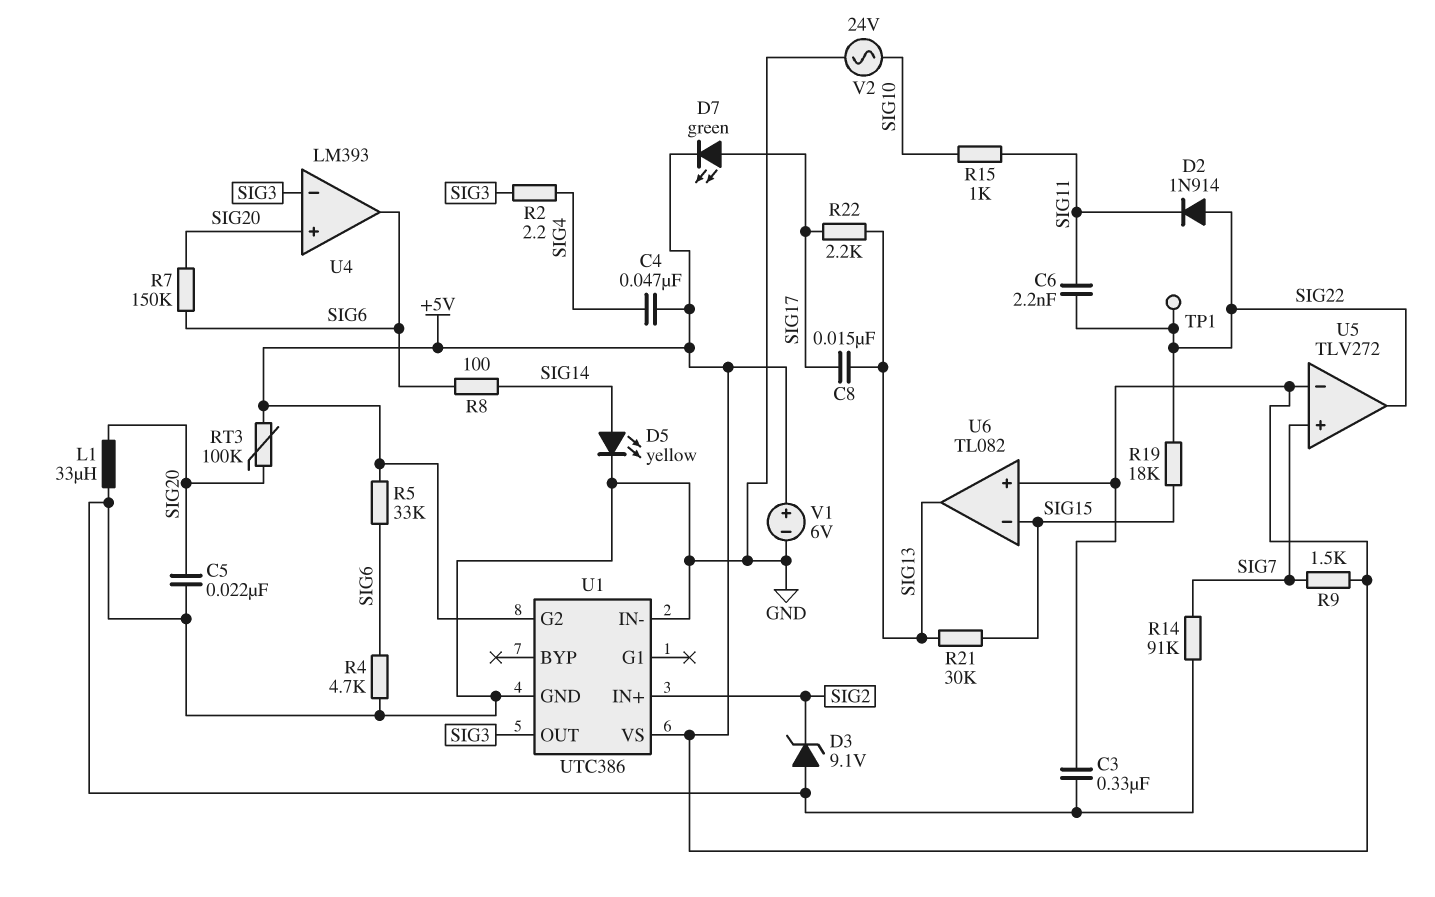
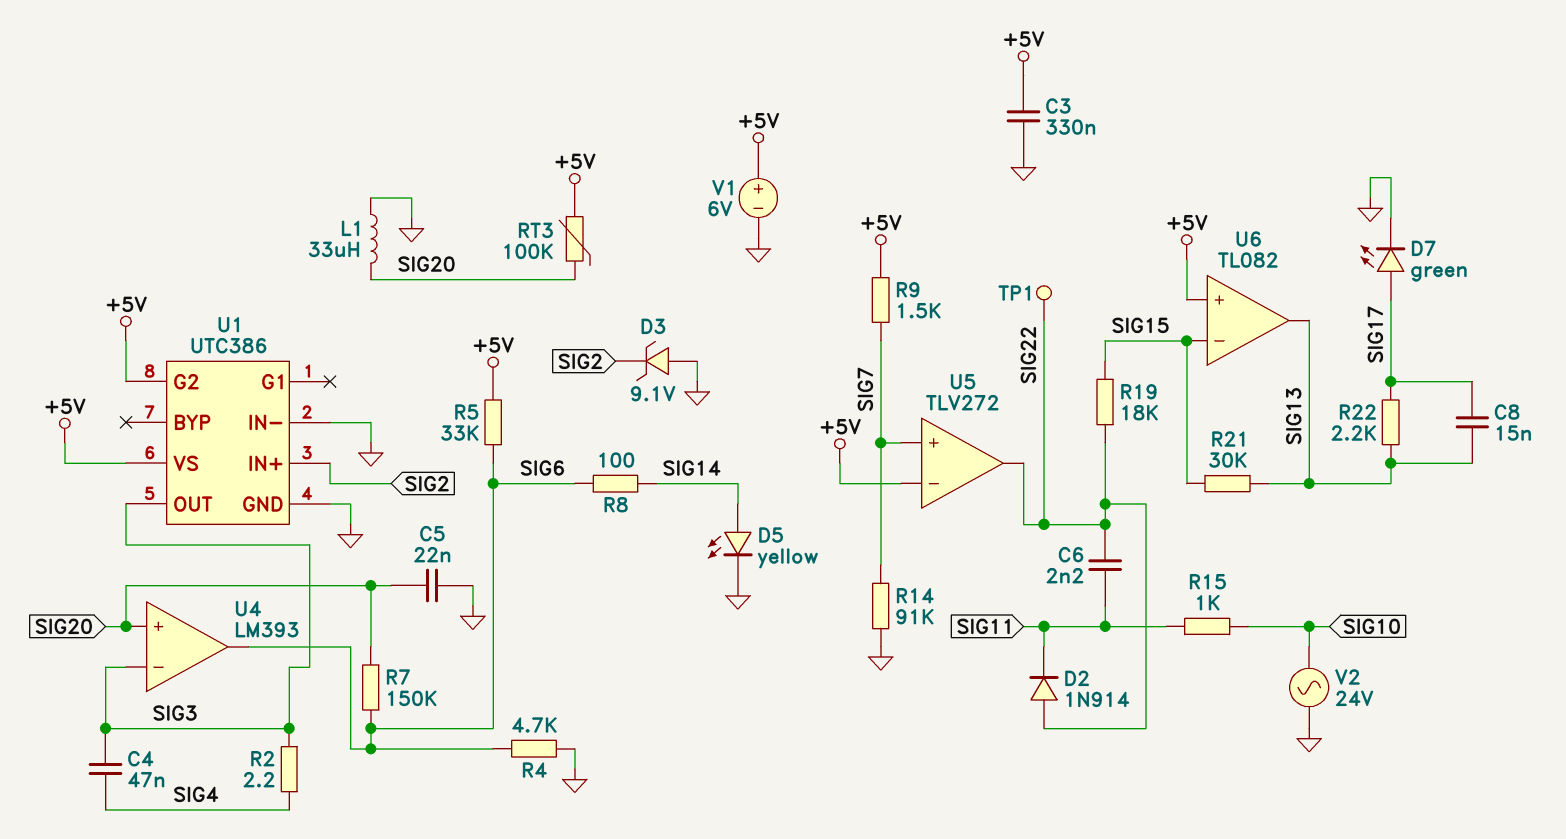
C4: 47nF (+5V, SIG4) -> 47nF (SIG3, SIG4)
D7: LED green (A SIG17, K +5V) -> LED green (A SIG17, K GND)

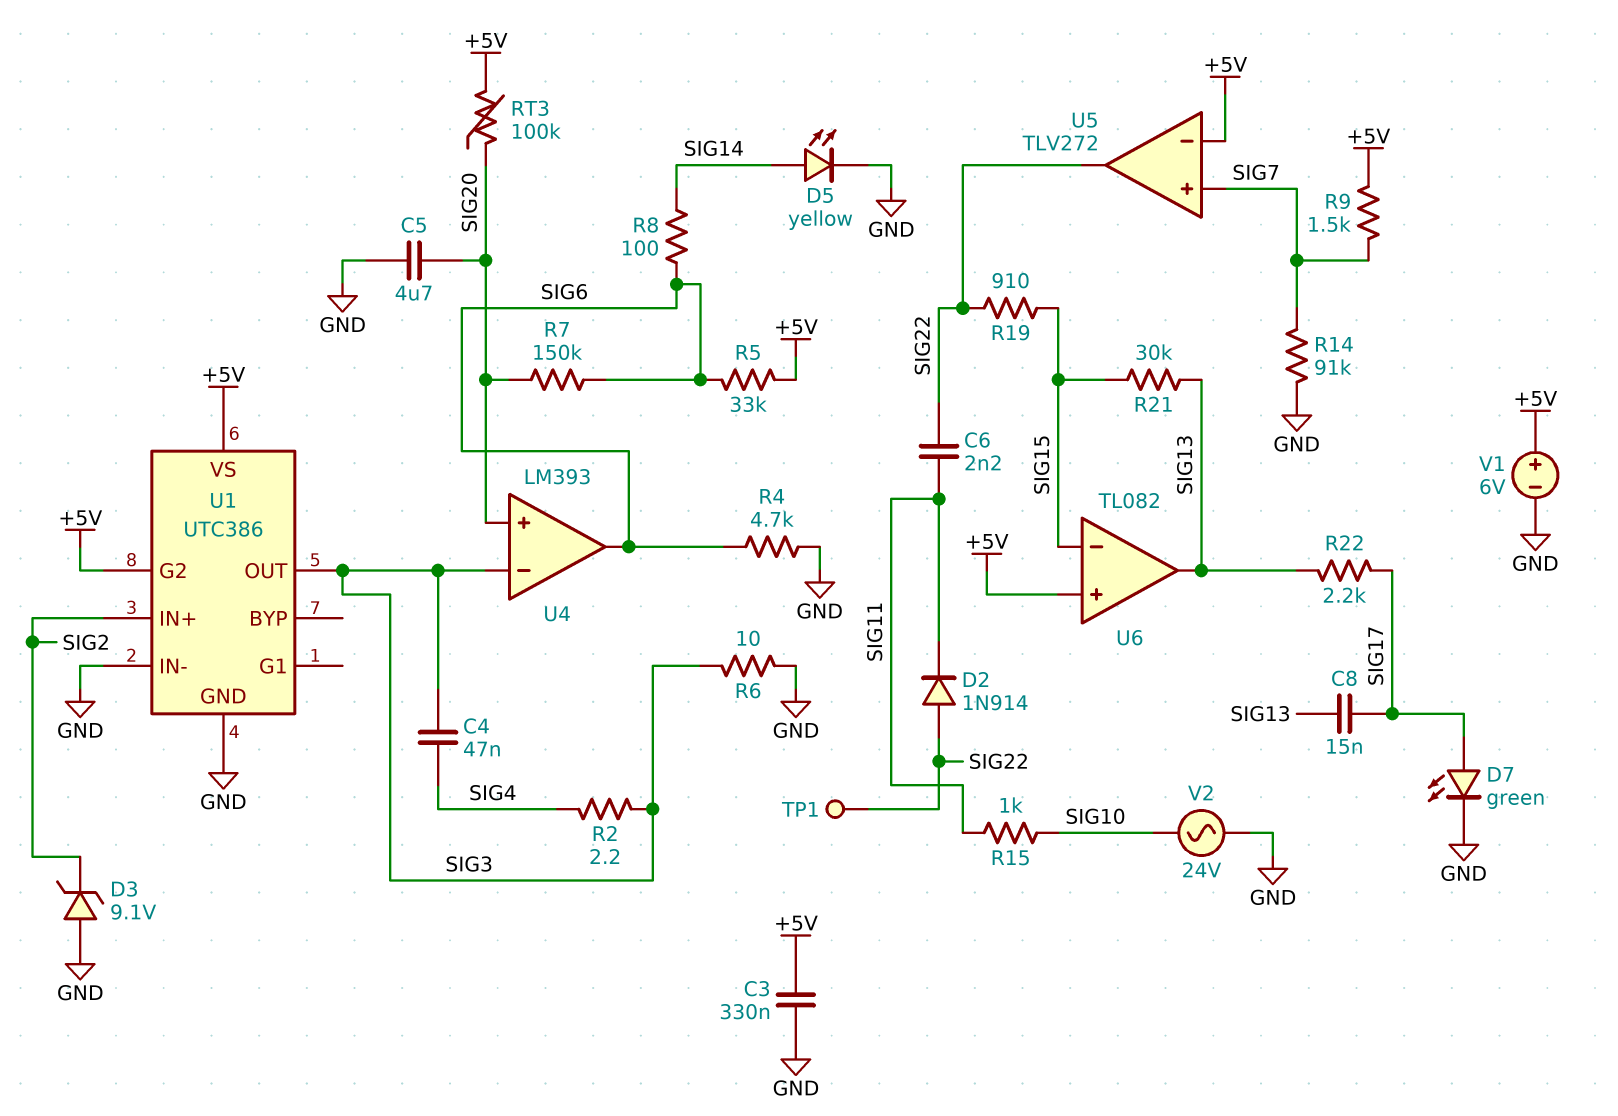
C5: 22nF (GND, SIG20) -> 4.7uF (GND, SIG20)
L1: 33uH (GND, SIG20) -> none
R6: none -> 10 (GND, SIG3)
R19: 18k (SIG15, SIG22) -> 910 (SIG15, SIG22)

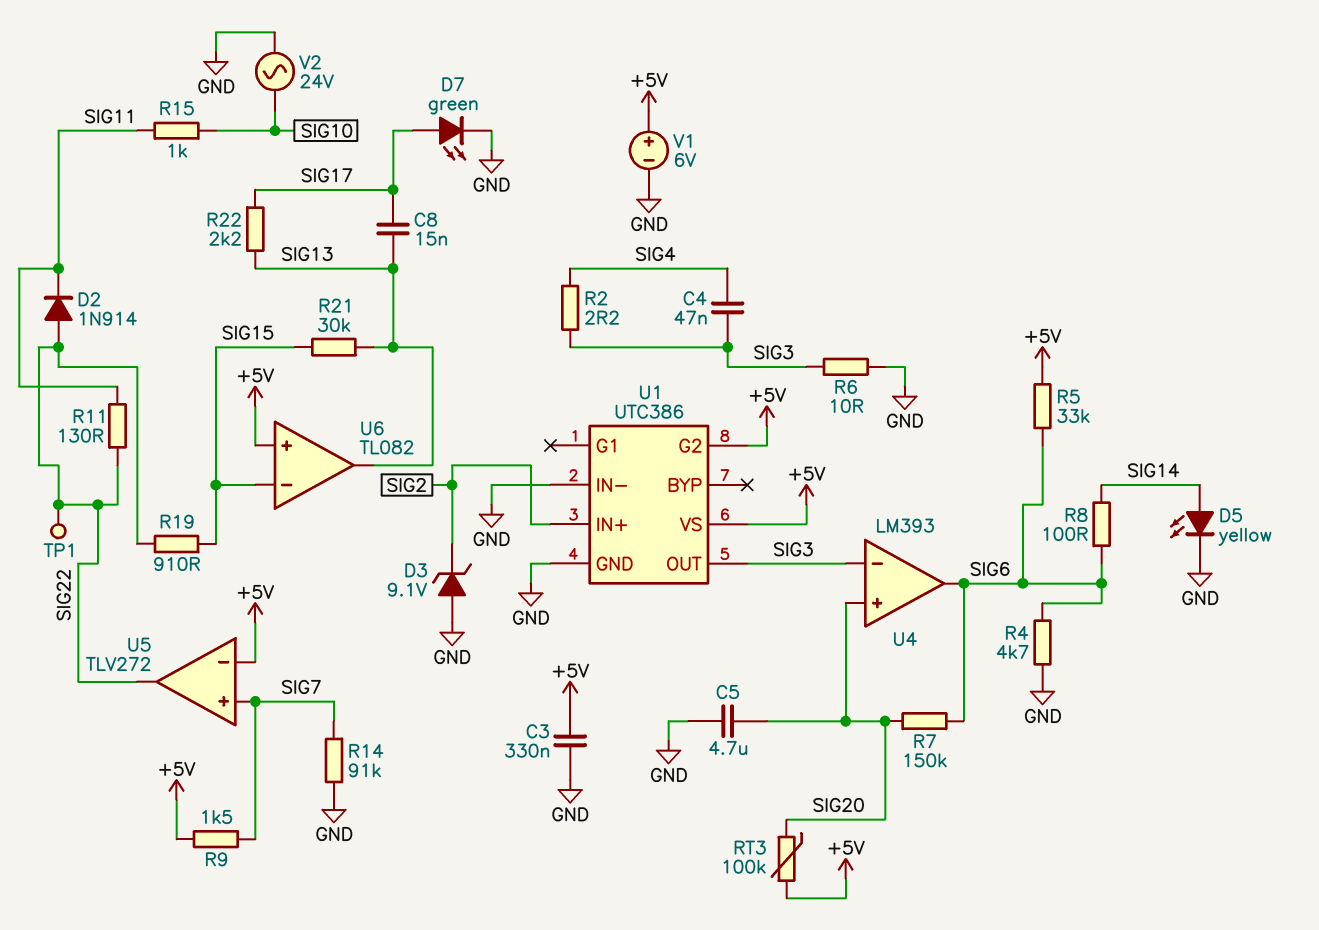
C6: 2.2nF (SIG11, SIG22) -> none
R11: none -> 130 (SIG11, SIG22)

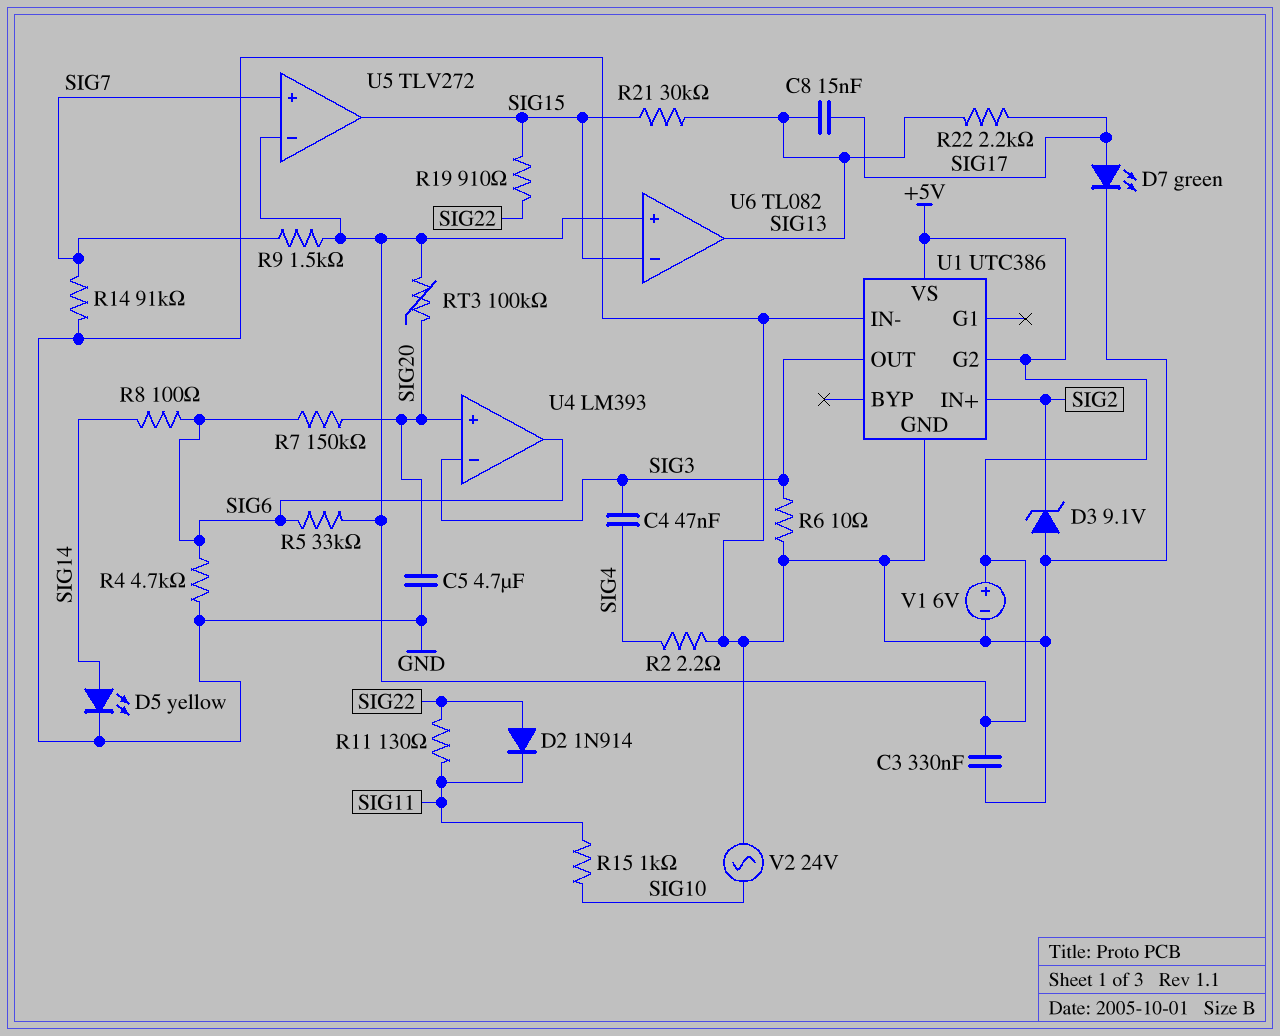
R2: 2.2 (SIG3, SIG4) -> 2.2 (GND, SIG4)
TP1: test point (SIG22) -> none
U5 pin out: SIG22 -> SIG15

